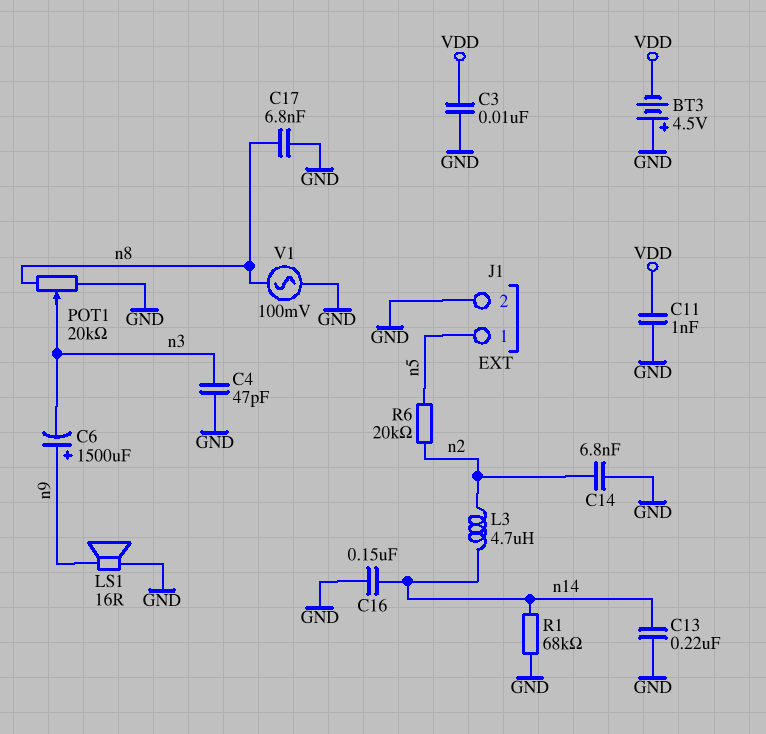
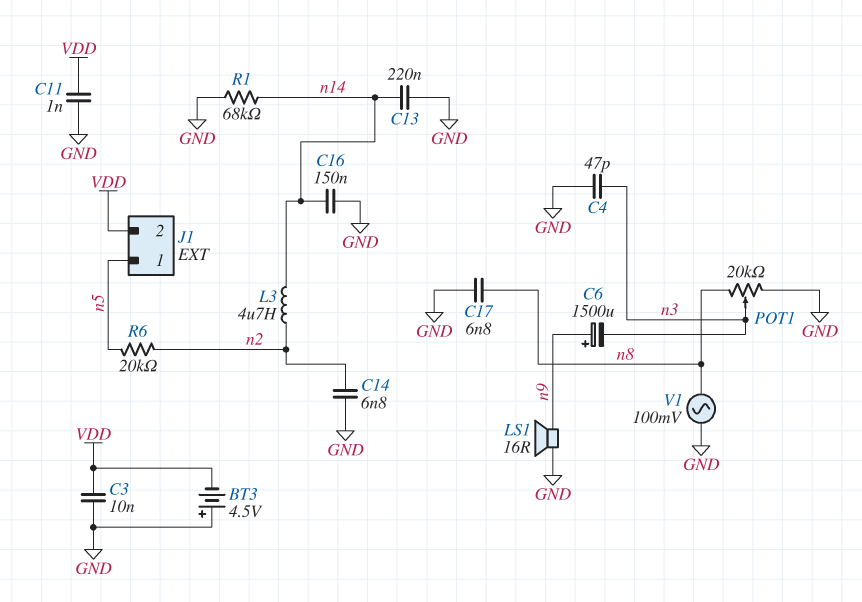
J1 pin 2: GND -> VDD

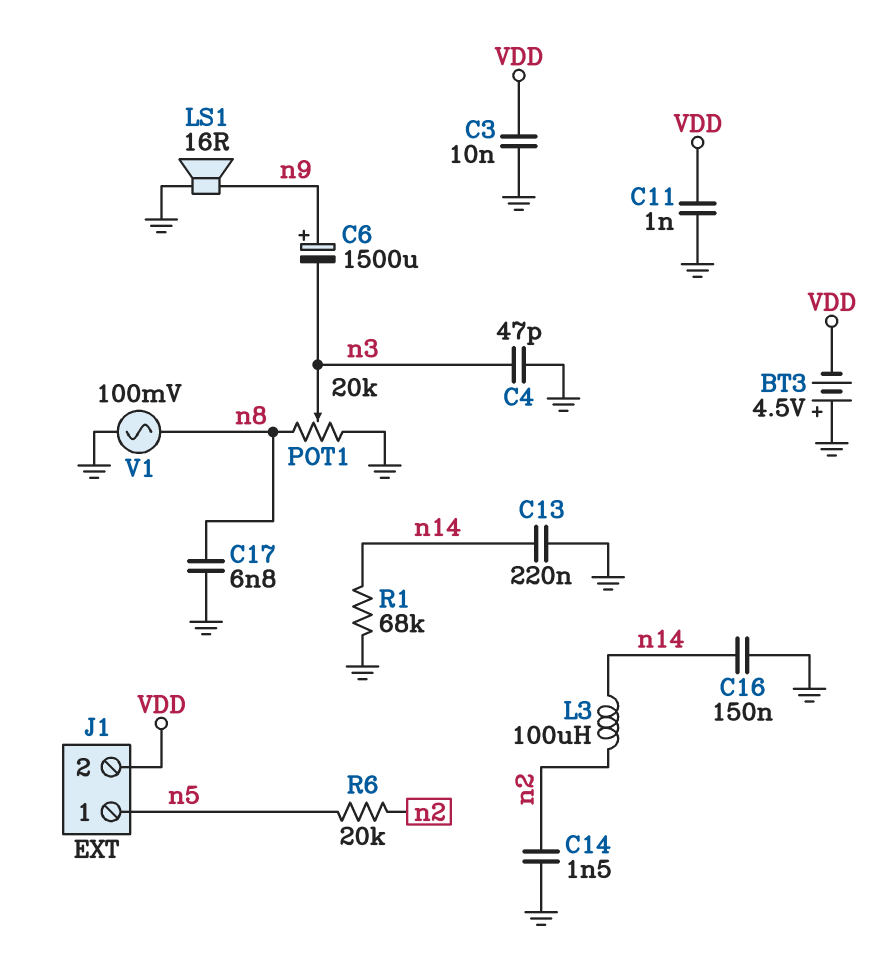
C14: 6.8nF (GND, n2) -> 1.5nF (GND, n2)
L3: 4.7uH (n2, n14) -> 100uH (n2, n14)

